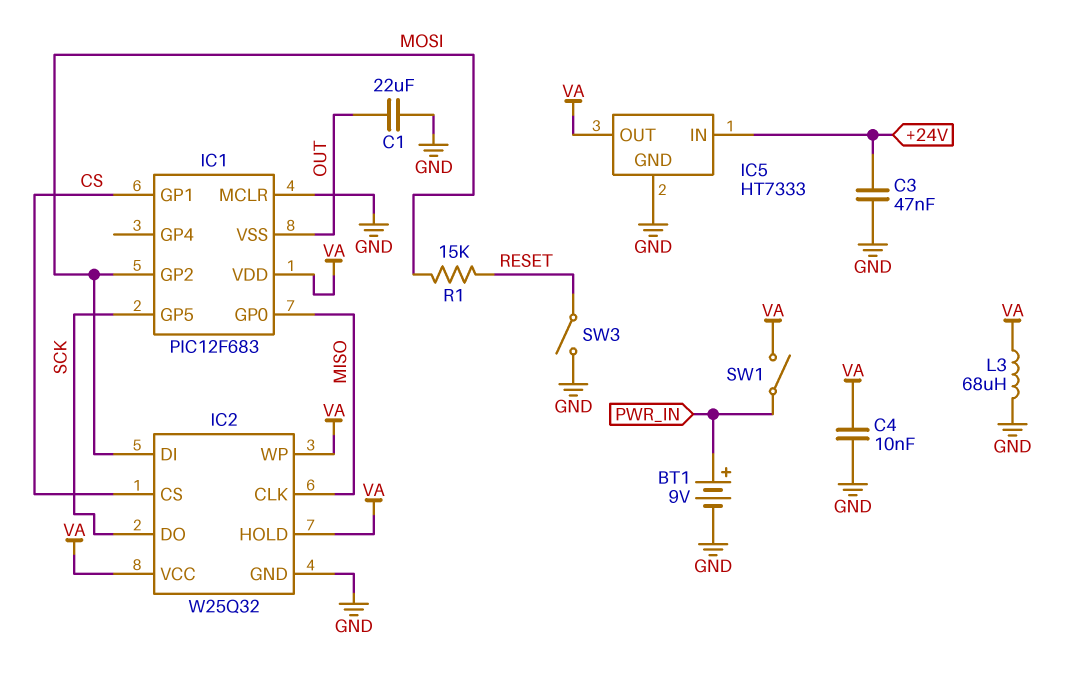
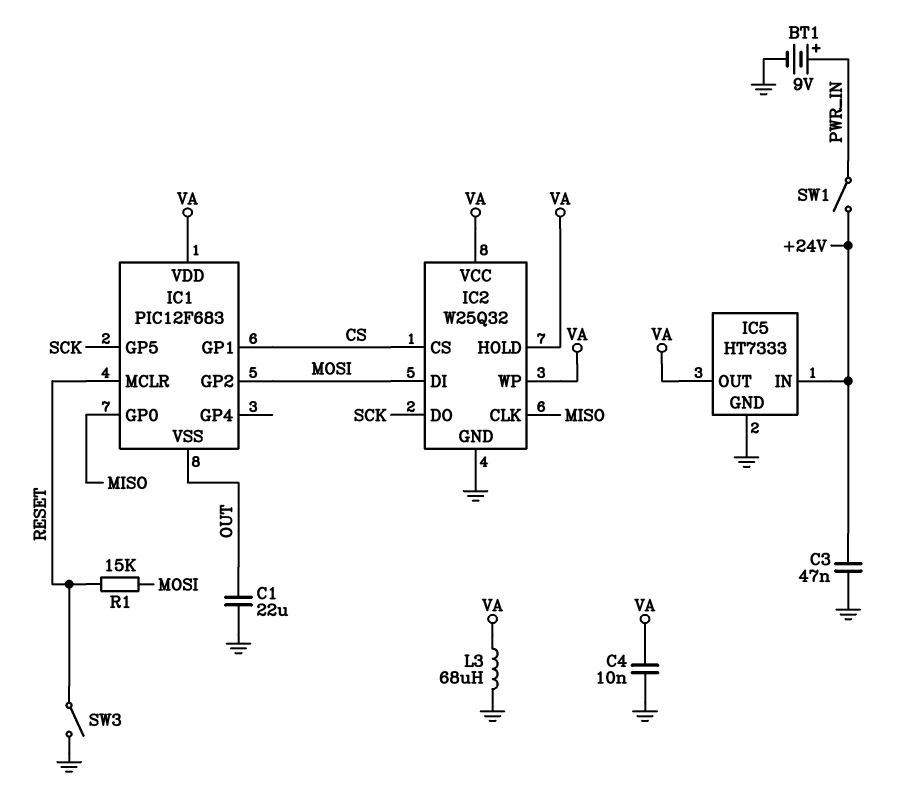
IC1 pin MCLR: GND -> RESET
SW1: switch (PWR_IN, VA) -> switch (+24V, PWR_IN)

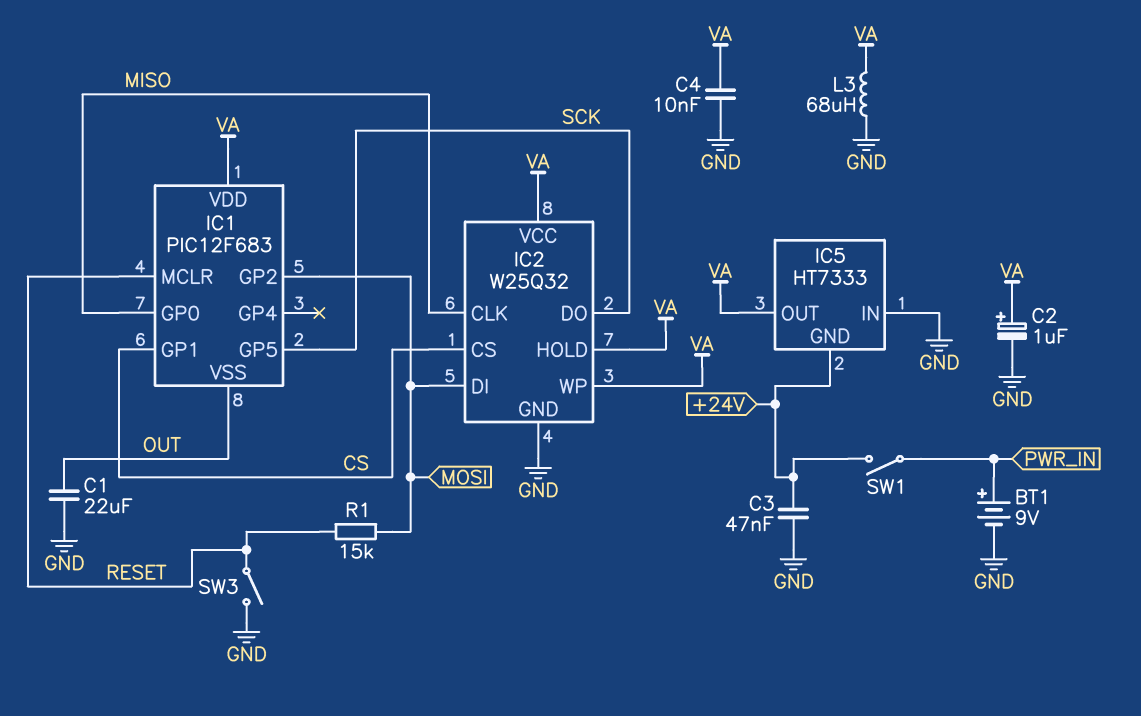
C2: none -> 1uF (plus VA, minus GND)
IC5 pin GND: GND -> +24V
IC5 pin IN: +24V -> GND

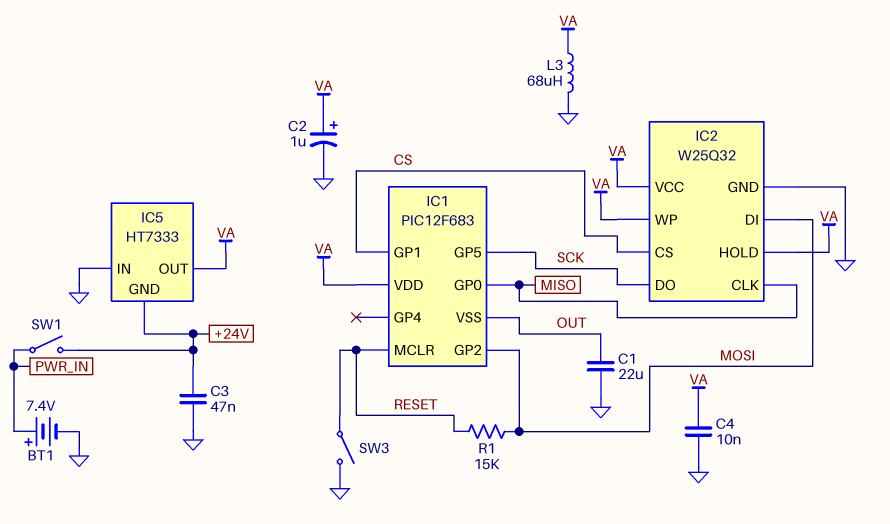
BT1: 9V (plus PWR_IN, minus GND) -> 7.4V (plus PWR_IN, minus GND)

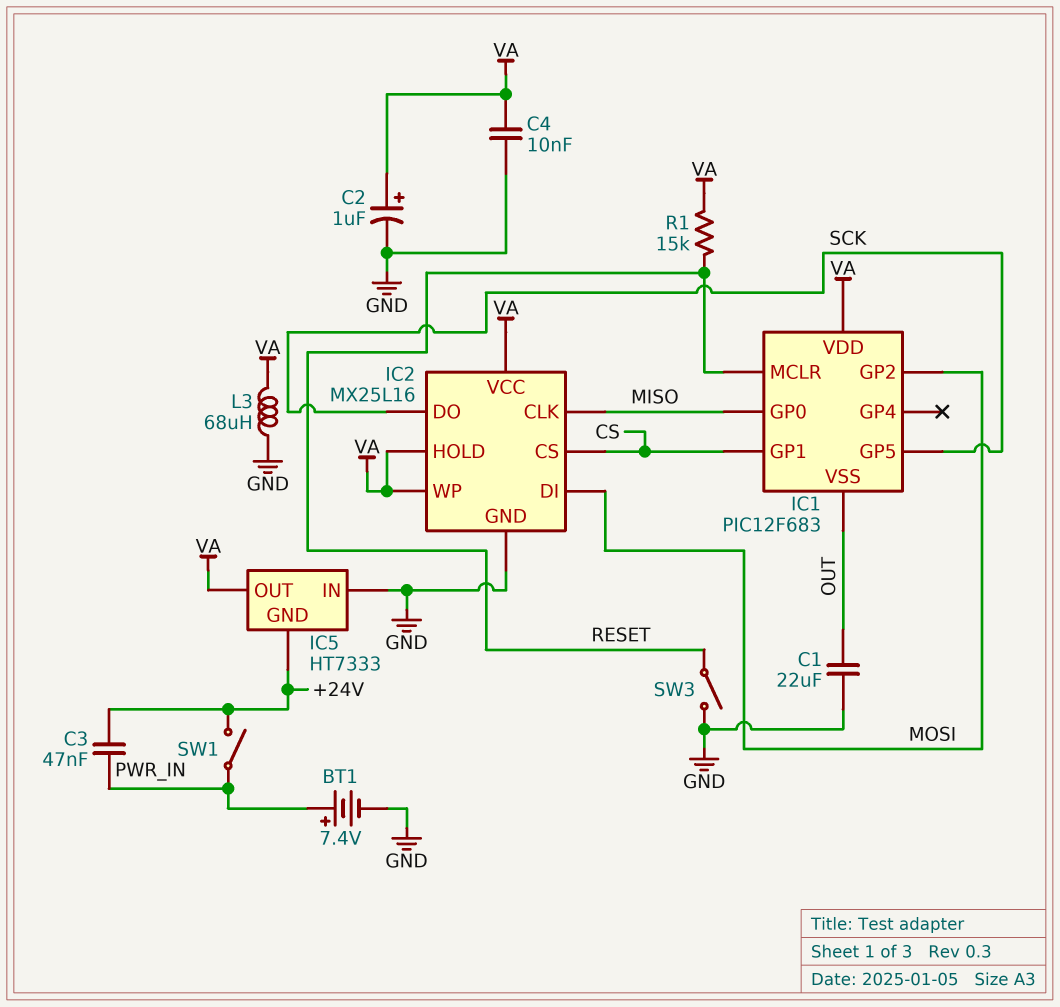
C3: 47nF (+24V, GND) -> 47nF (+24V, PWR_IN)
IC2: W25Q32 -> MX25L16
R1: 15k (MOSI, RESET) -> 15k (RESET, VA)

